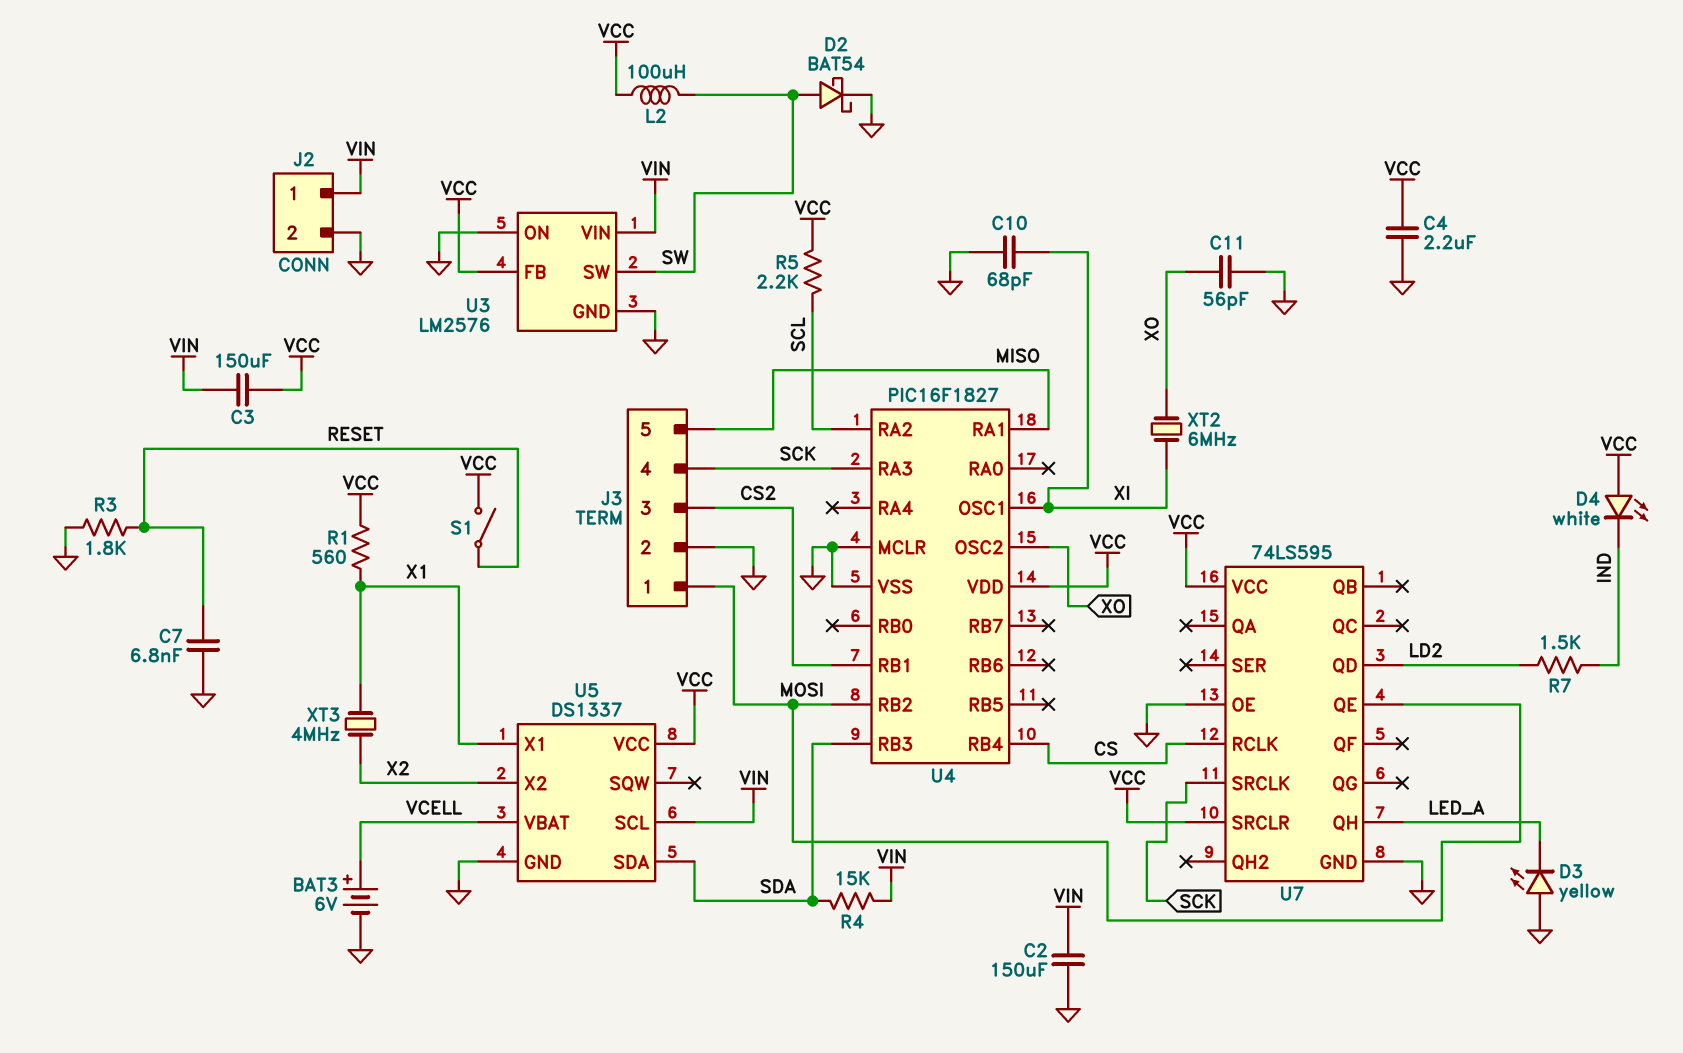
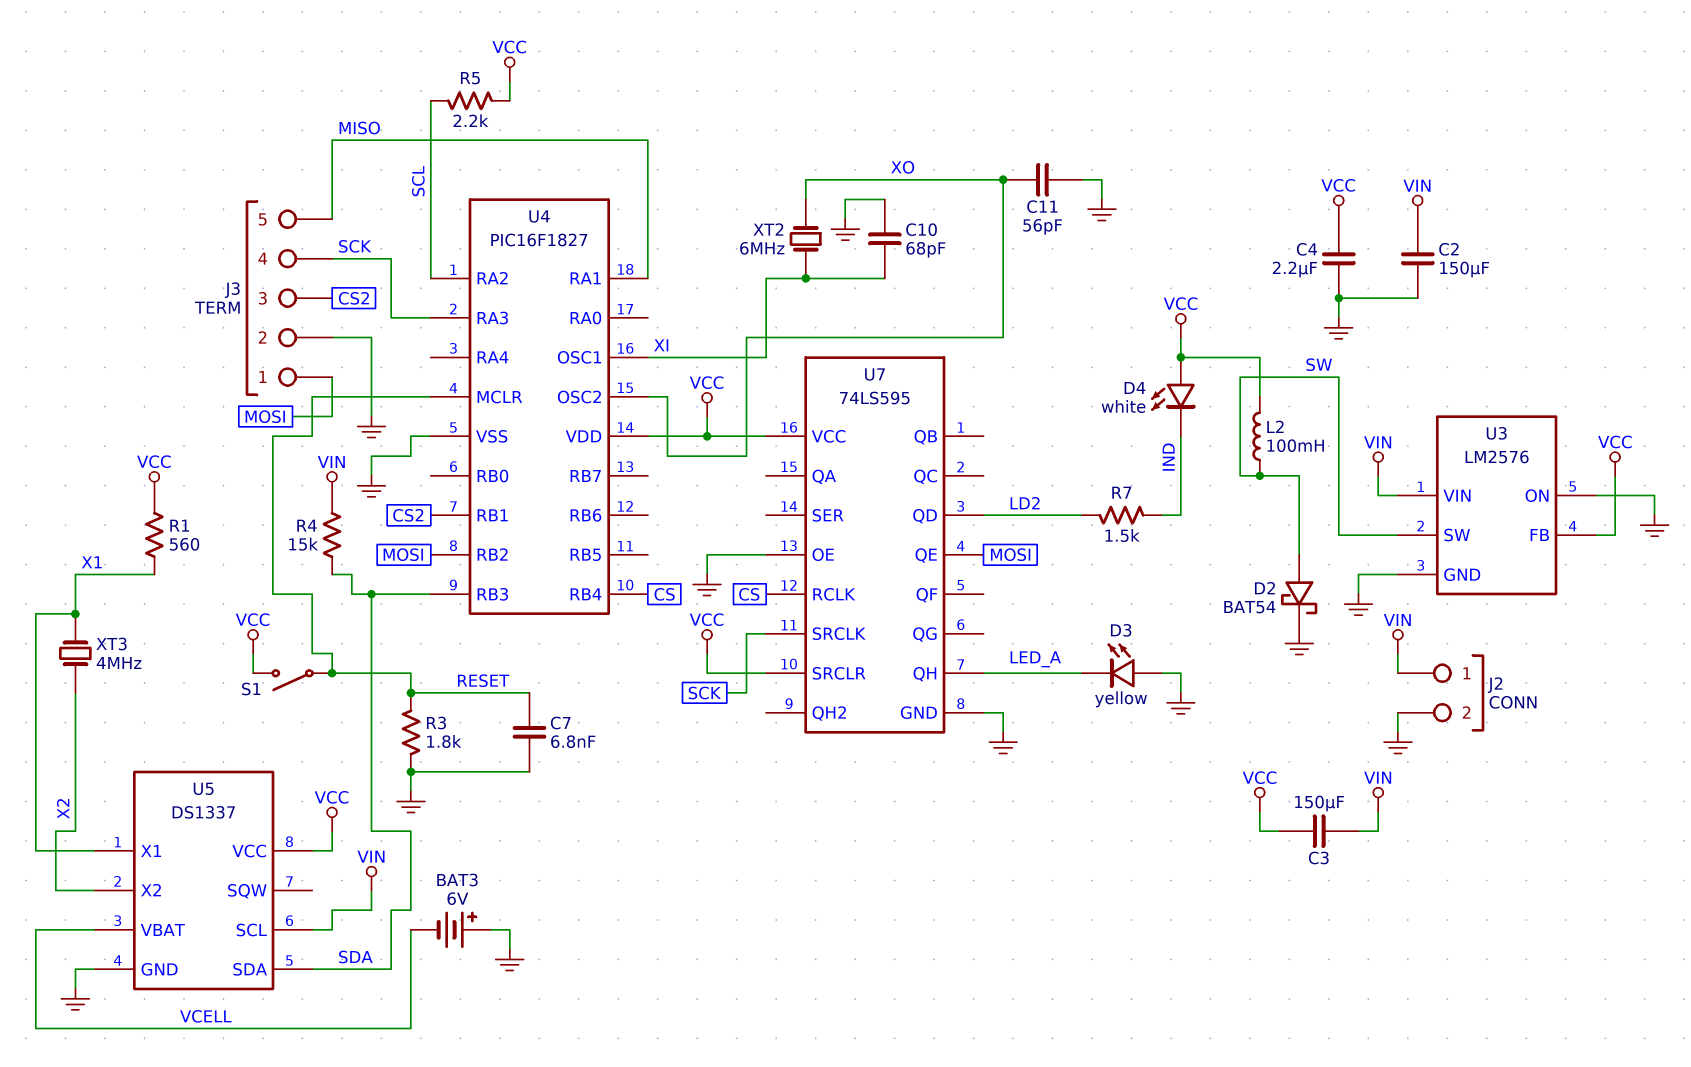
BAT3: 6V (plus VCELL, minus GND) -> 6V (plus GND, minus VCELL)
L2: 100uH (SW, VCC) -> 100mH (SW, VCC)
U4 pin MCLR: GND -> RESET

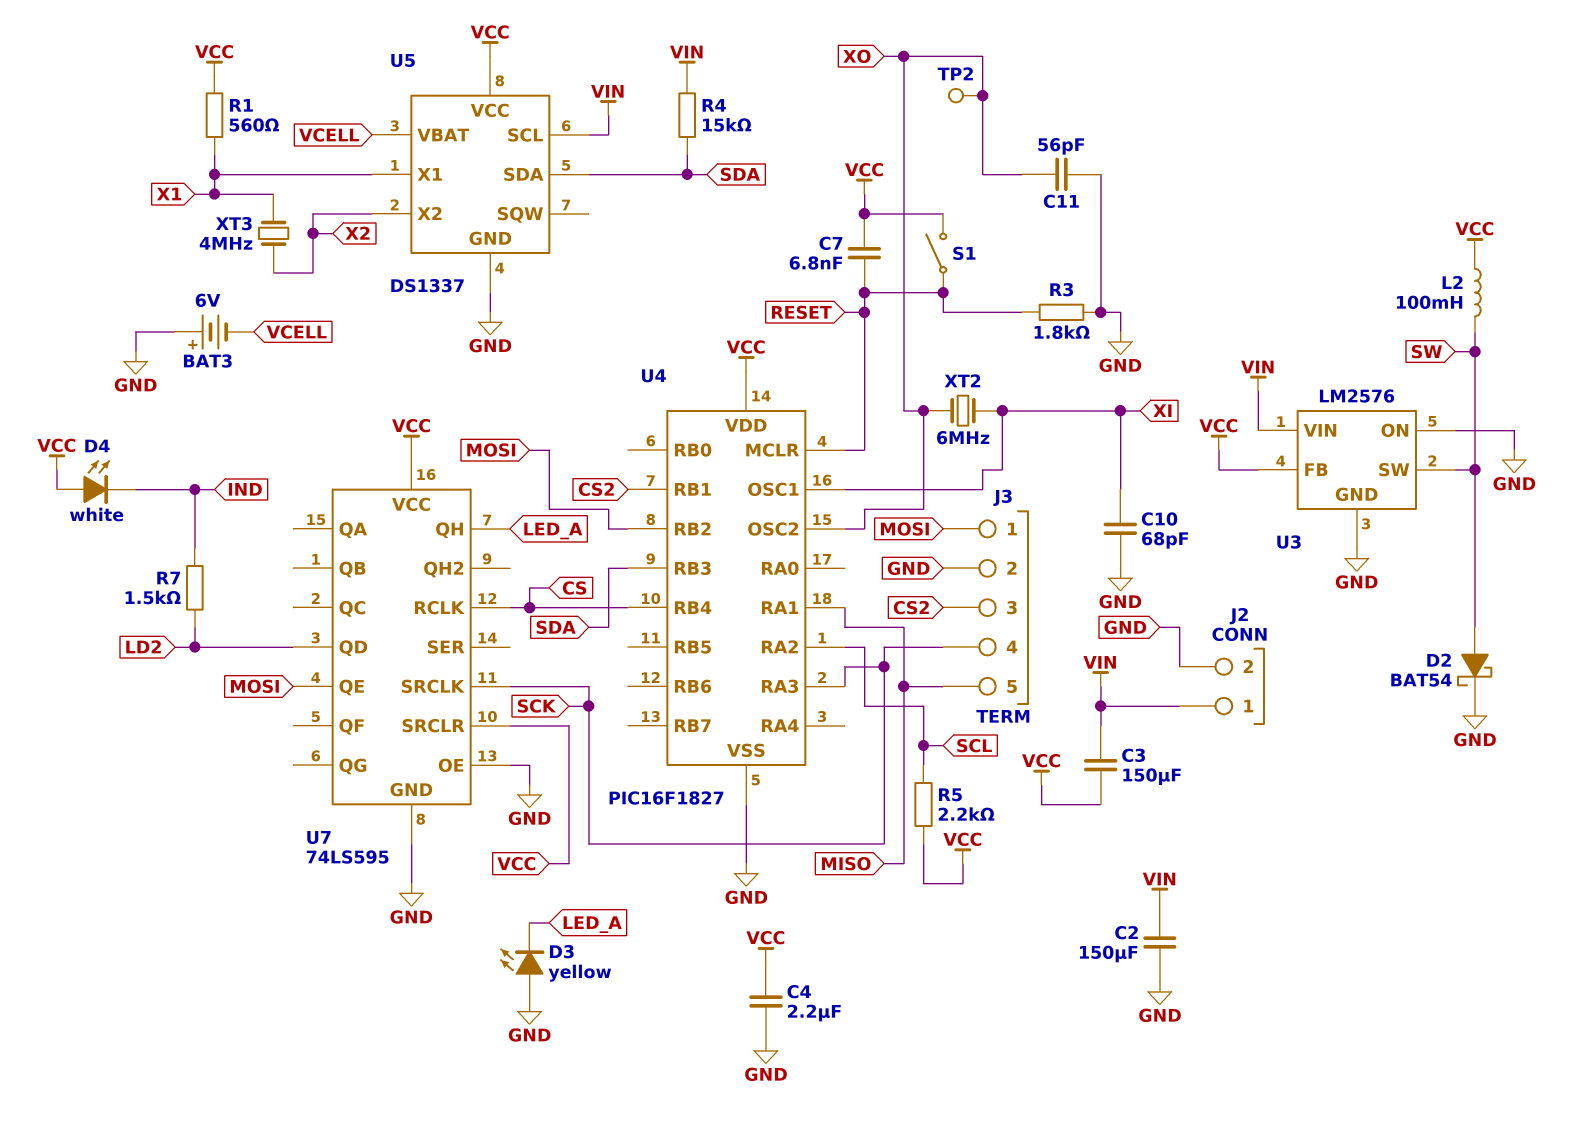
C7: 6.8nF (GND, RESET) -> 6.8nF (RESET, VCC)
TP2: none -> test point (XO)

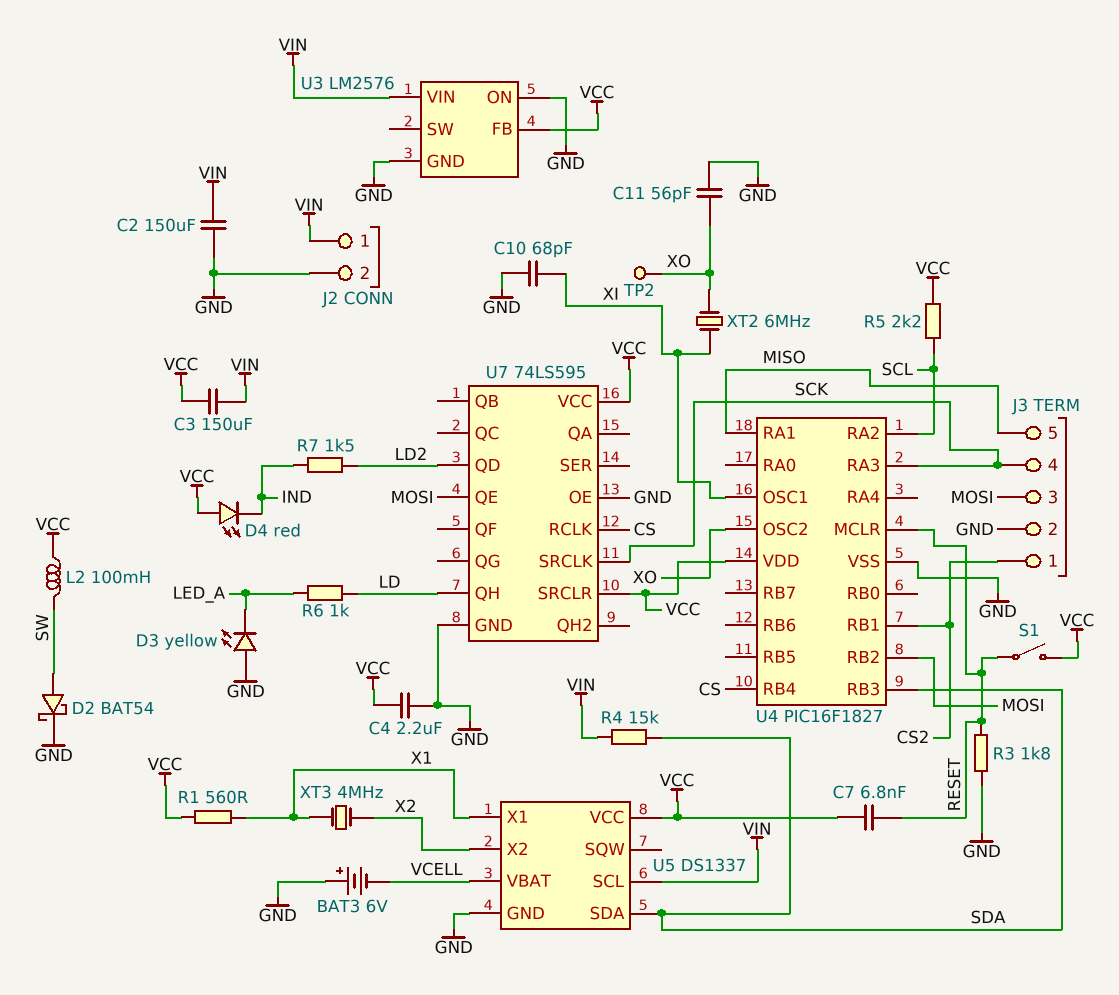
D4: LED white (A VCC, K IND) -> LED red (A VCC, K IND)
J3 pin 1: MOSI -> CS2
J3 pin 3: CS2 -> MOSI
R6: none -> 1k (LD, LED_A)
U3 pin SW: SW -> none
U7 pin QH: LED_A -> LD

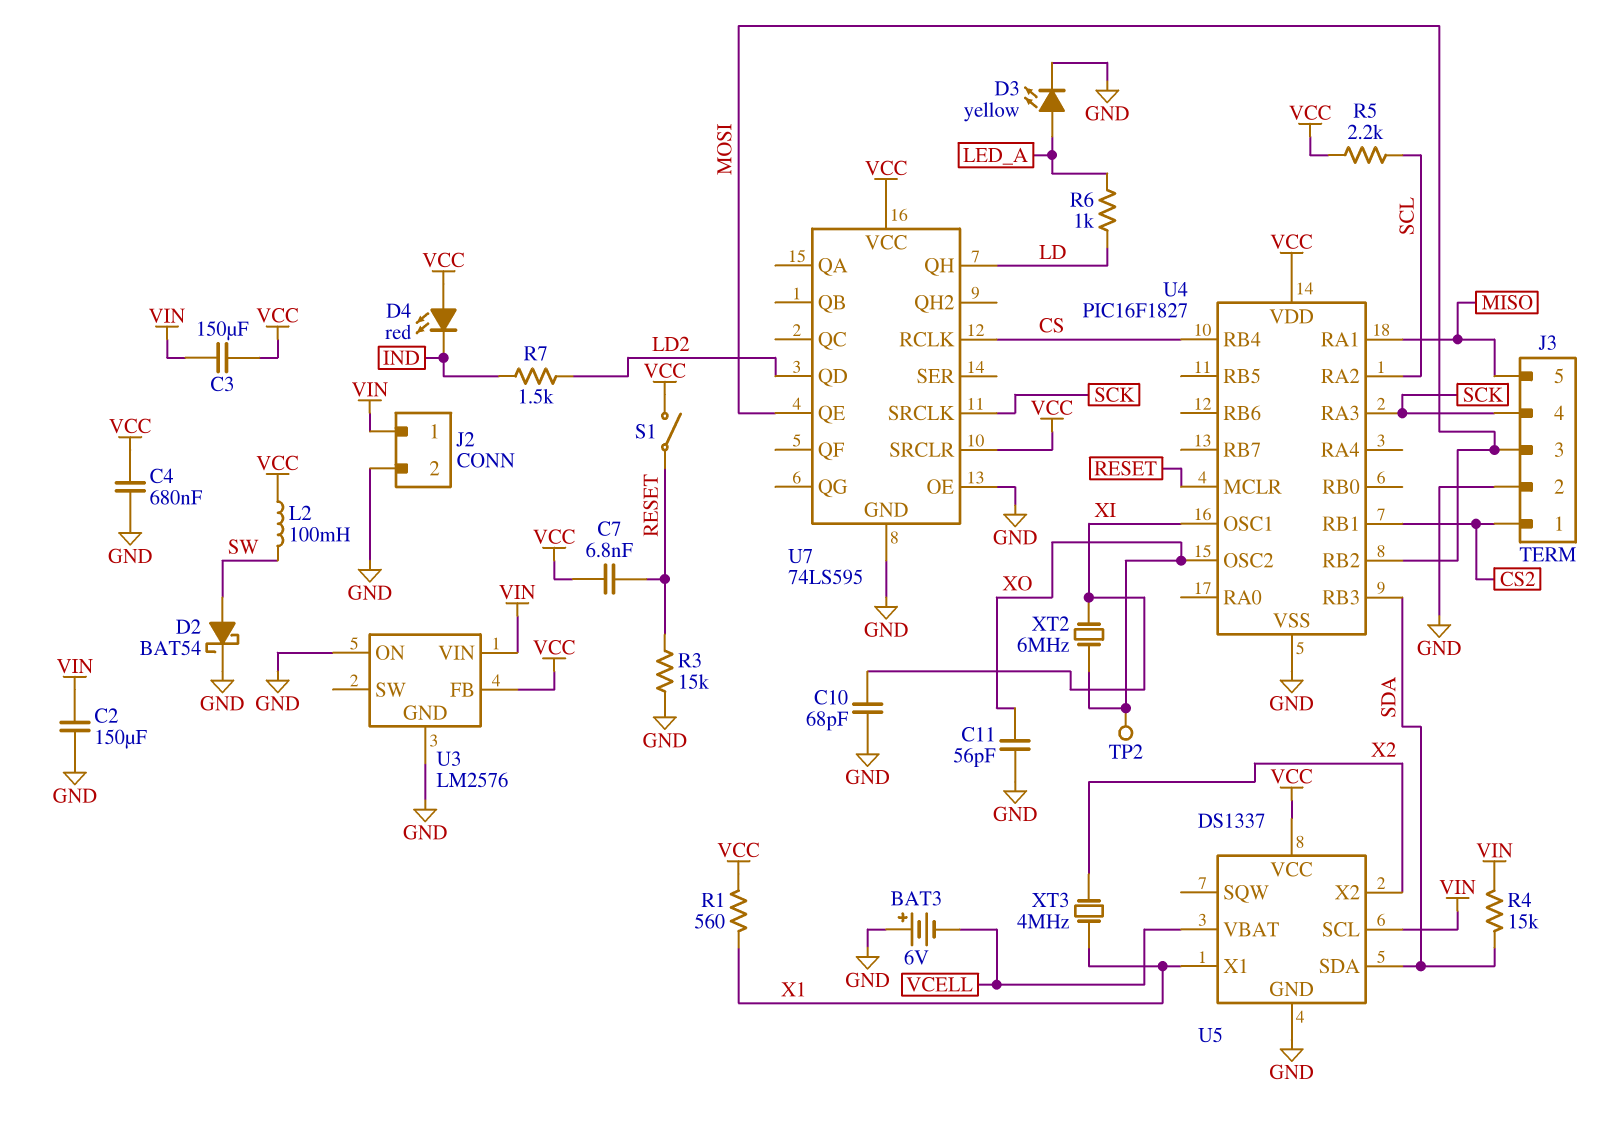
C4: 2.2uF (GND, VCC) -> 680nF (GND, VCC)
D3: LED yellow (A GND, K LED_A) -> LED yellow (A LED_A, K GND)
R3: 1.8k (GND, RESET) -> 15k (GND, RESET)

